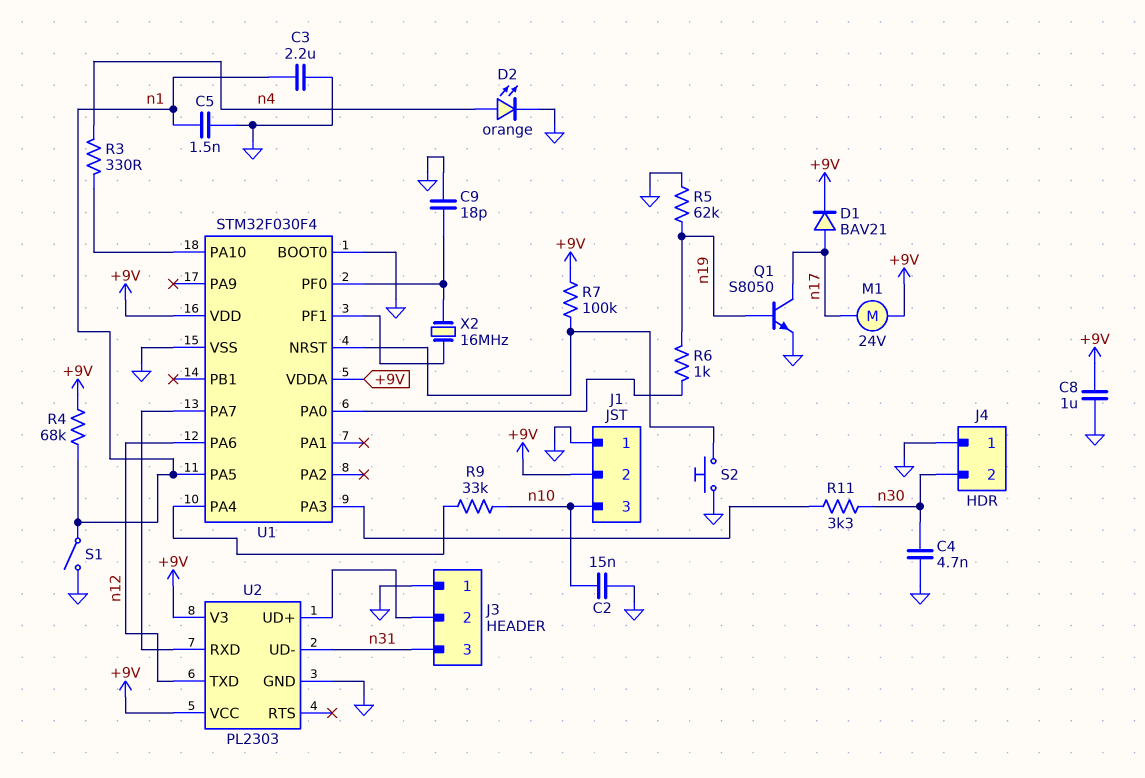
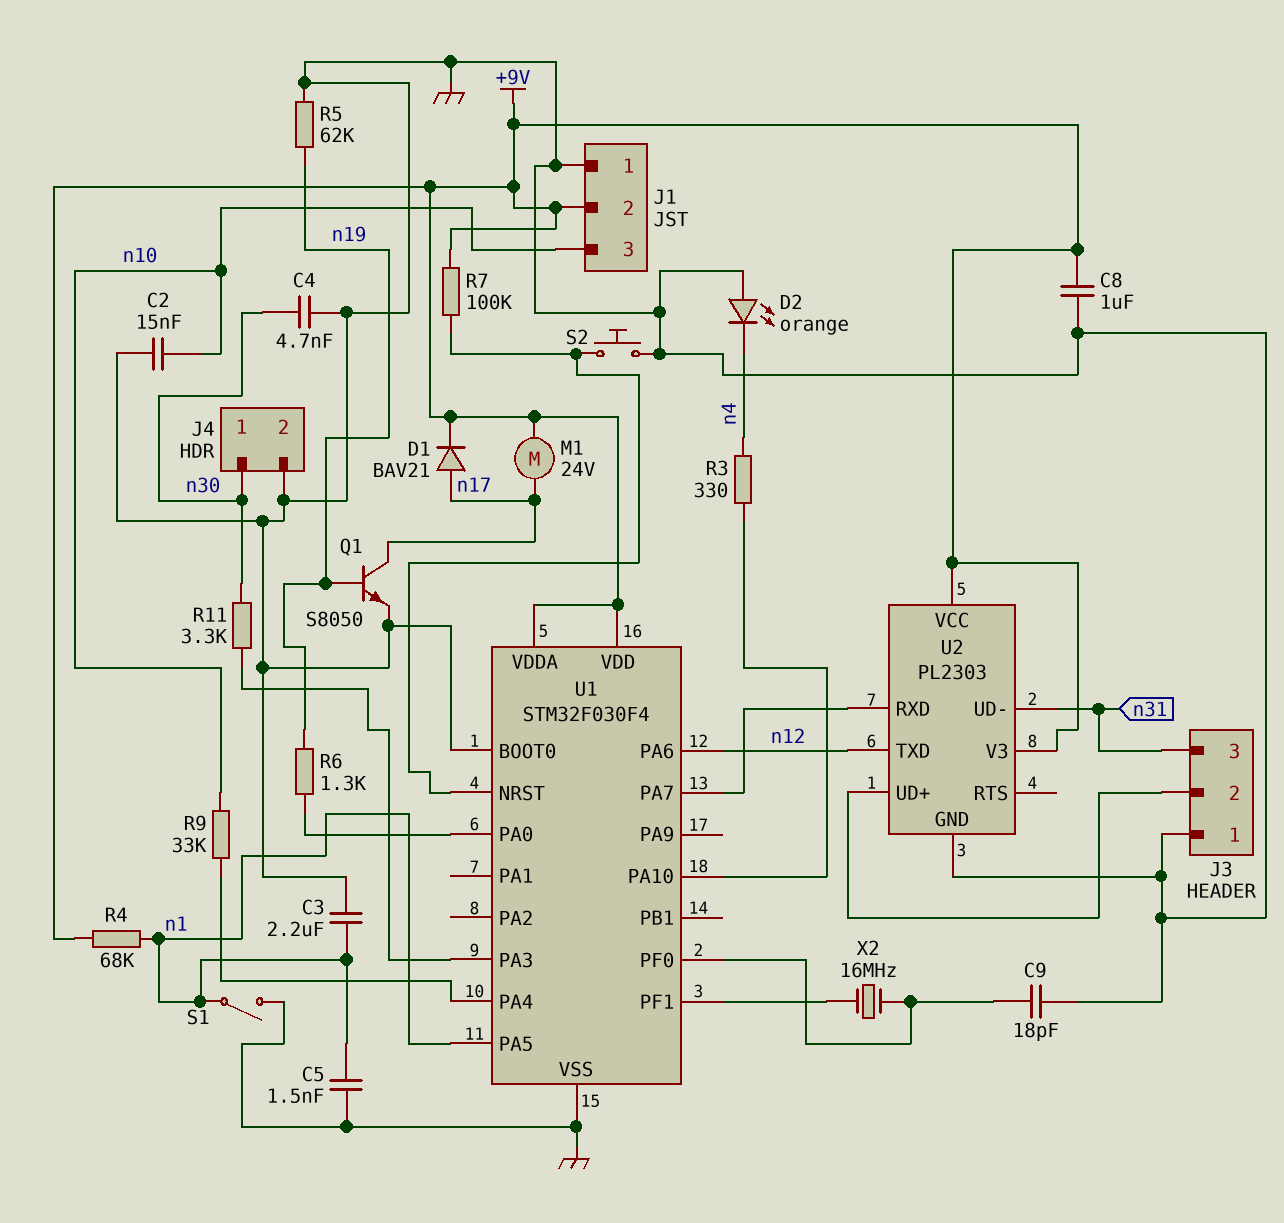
D2: LED orange (A n4, K GND) -> LED orange (A GND, K n4)
J4 pin 1: GND -> n30
J4 pin 2: n30 -> GND
R6: 1k (U1/PA0, n19) -> 1.3k (U1/PA0, n19)

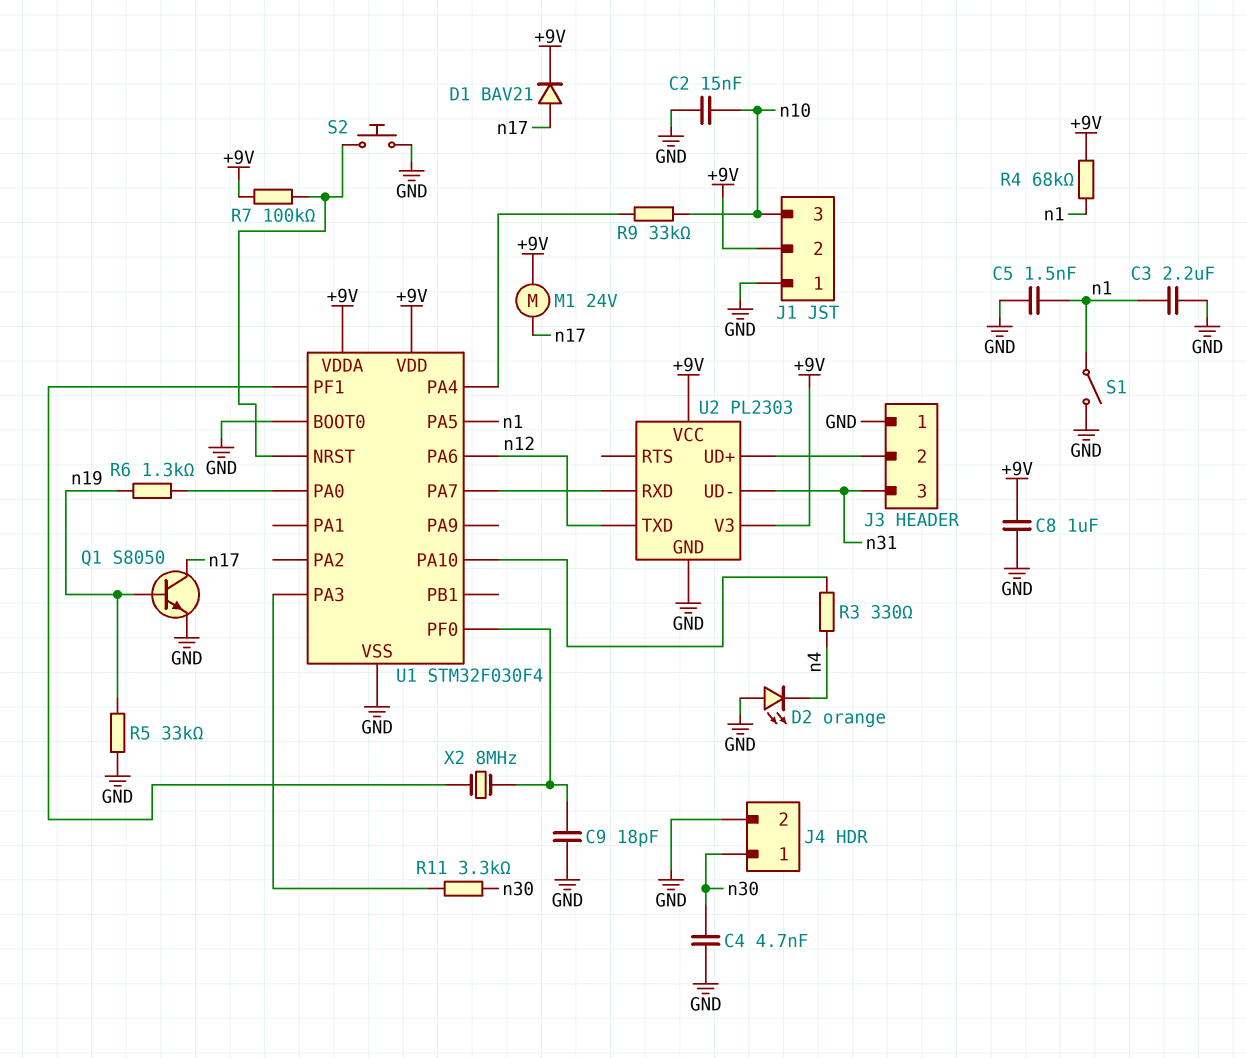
R5: 62k (GND, n19) -> 33k (GND, n19)
X2: 16MHz (U1/PF0, U1/PF1) -> 8MHz (U1/PF0, U1/PF1)

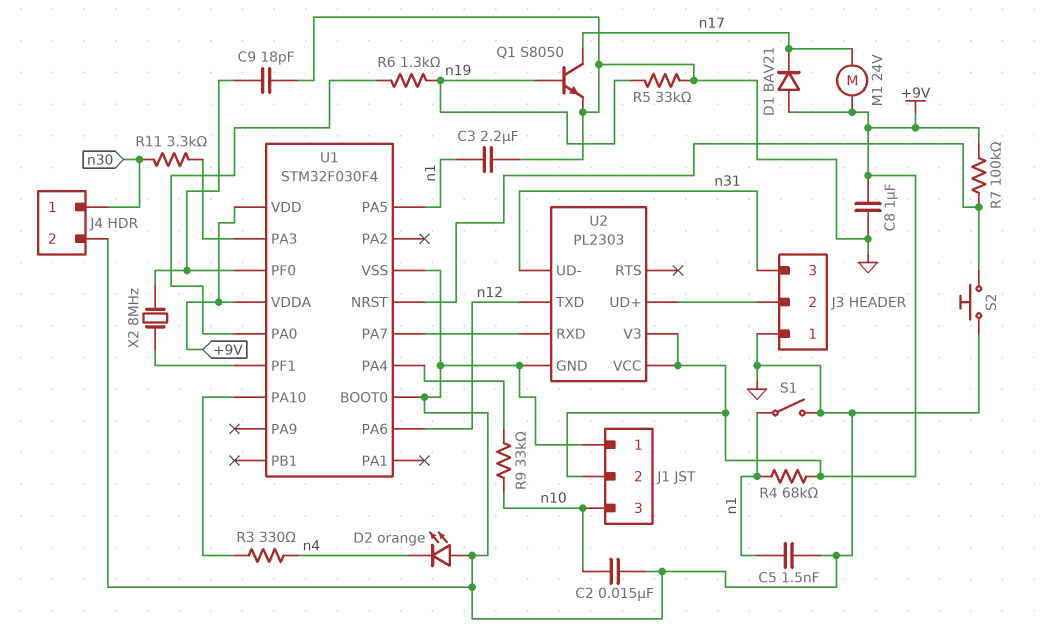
C4: 4.7nF (GND, n30) -> none
D1: diode BAV21 (A n17, K +9V) -> diode BAV21 (A +9V, K n17)

